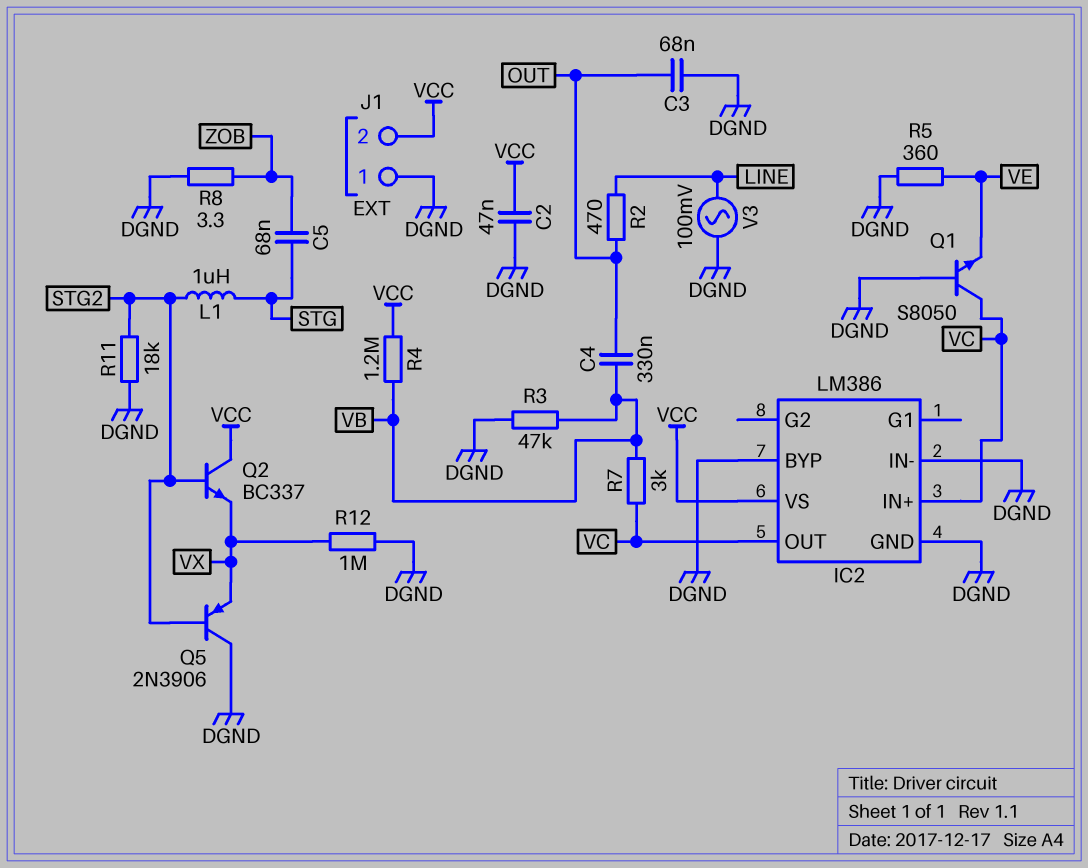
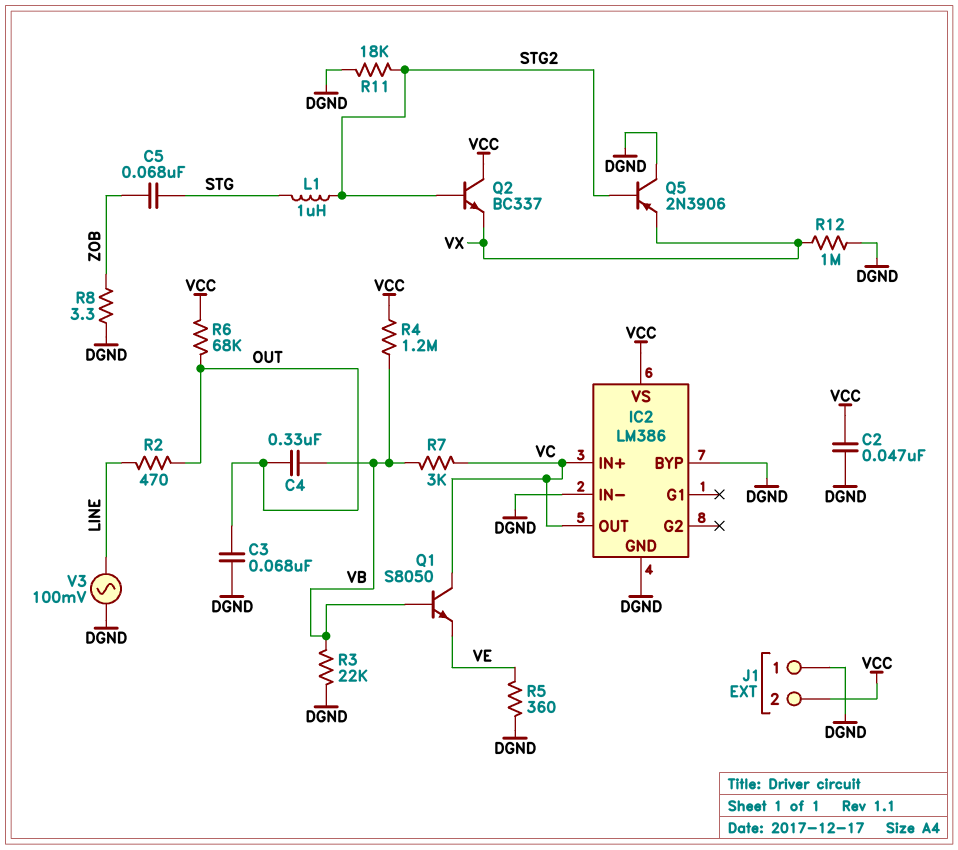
Q1: NPN S8050 (B DGND, C VC, E VE) -> NPN S8050 (B VB, C VC, E VE)
R3: 47k (DGND, VB) -> 22k (DGND, VB)
R6: none -> 68k (OUT, VCC)

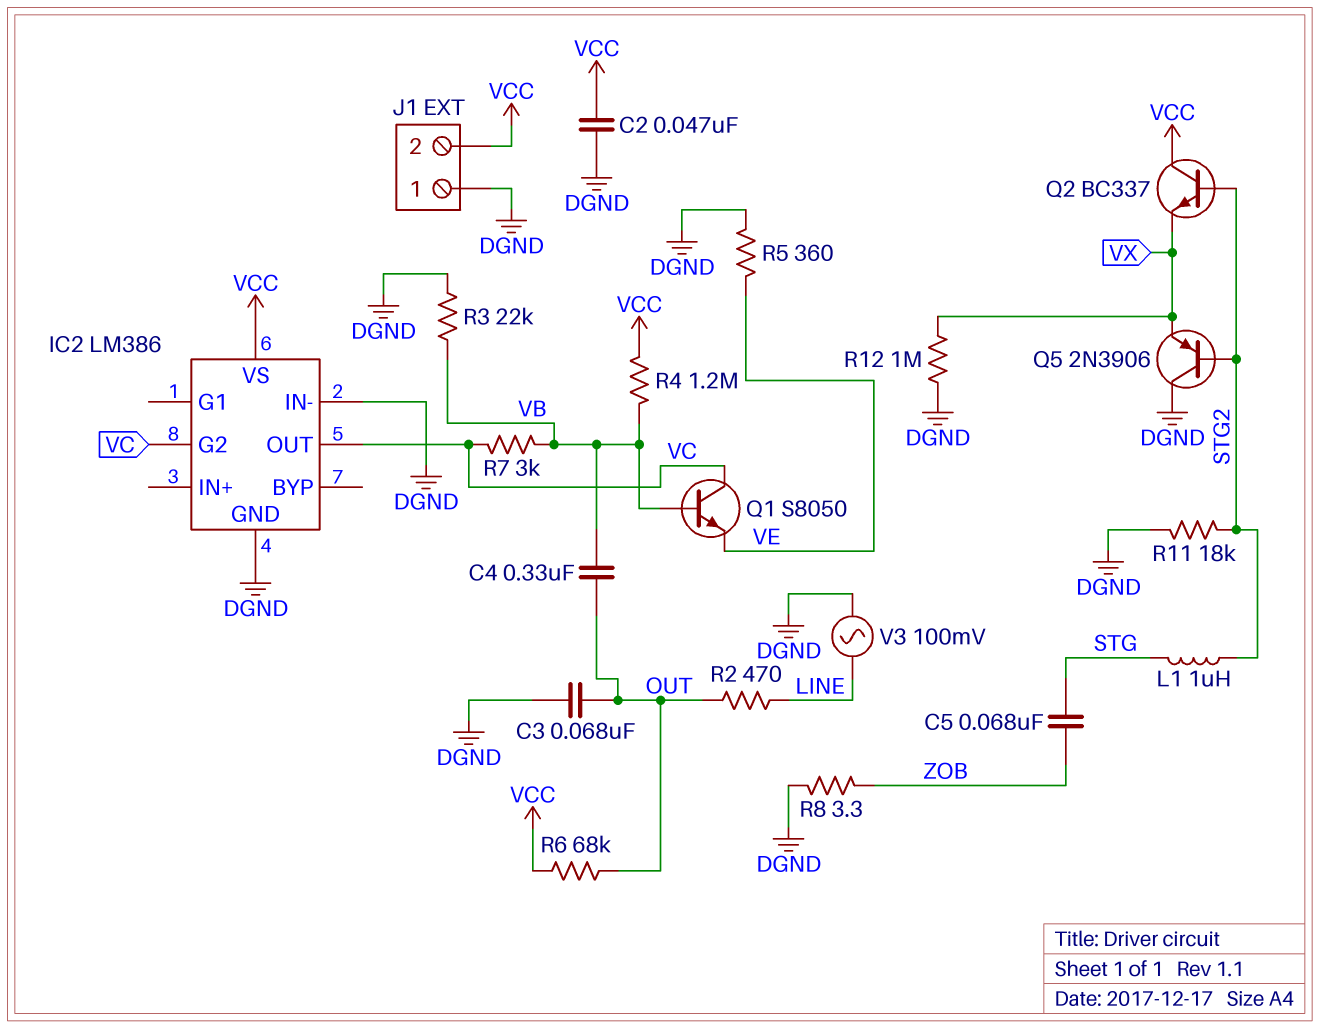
IC2 pin BYP: DGND -> none
IC2 pin G2: none -> VC
IC2 pin IN+: VC -> none

